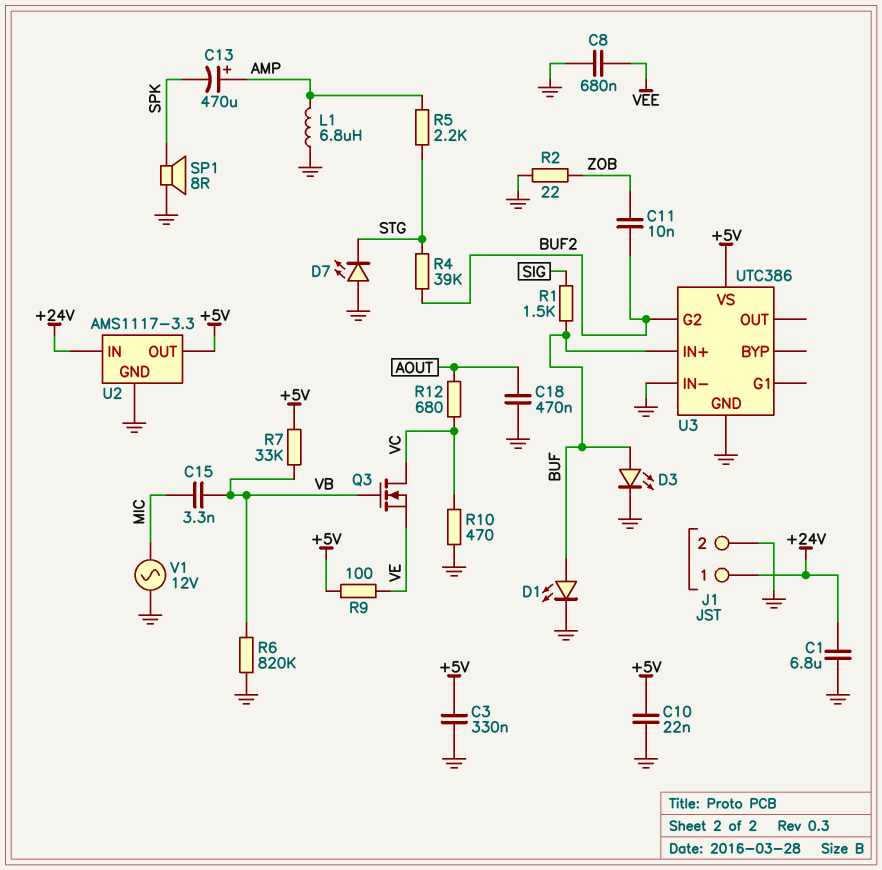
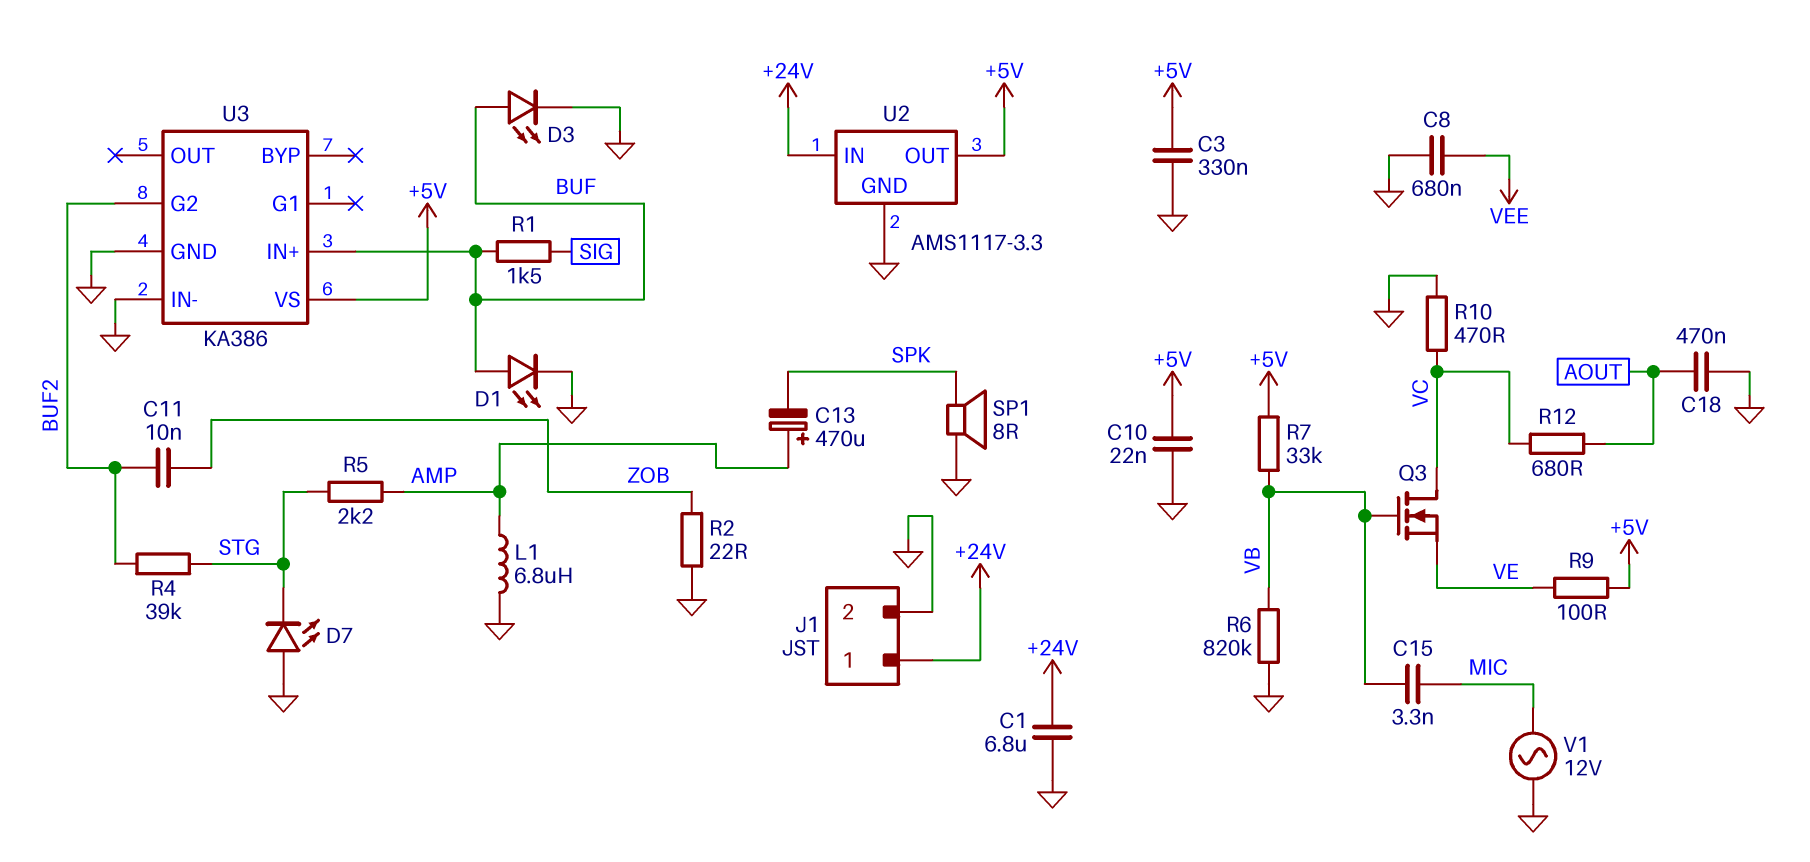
U3: UTC386 -> KA386

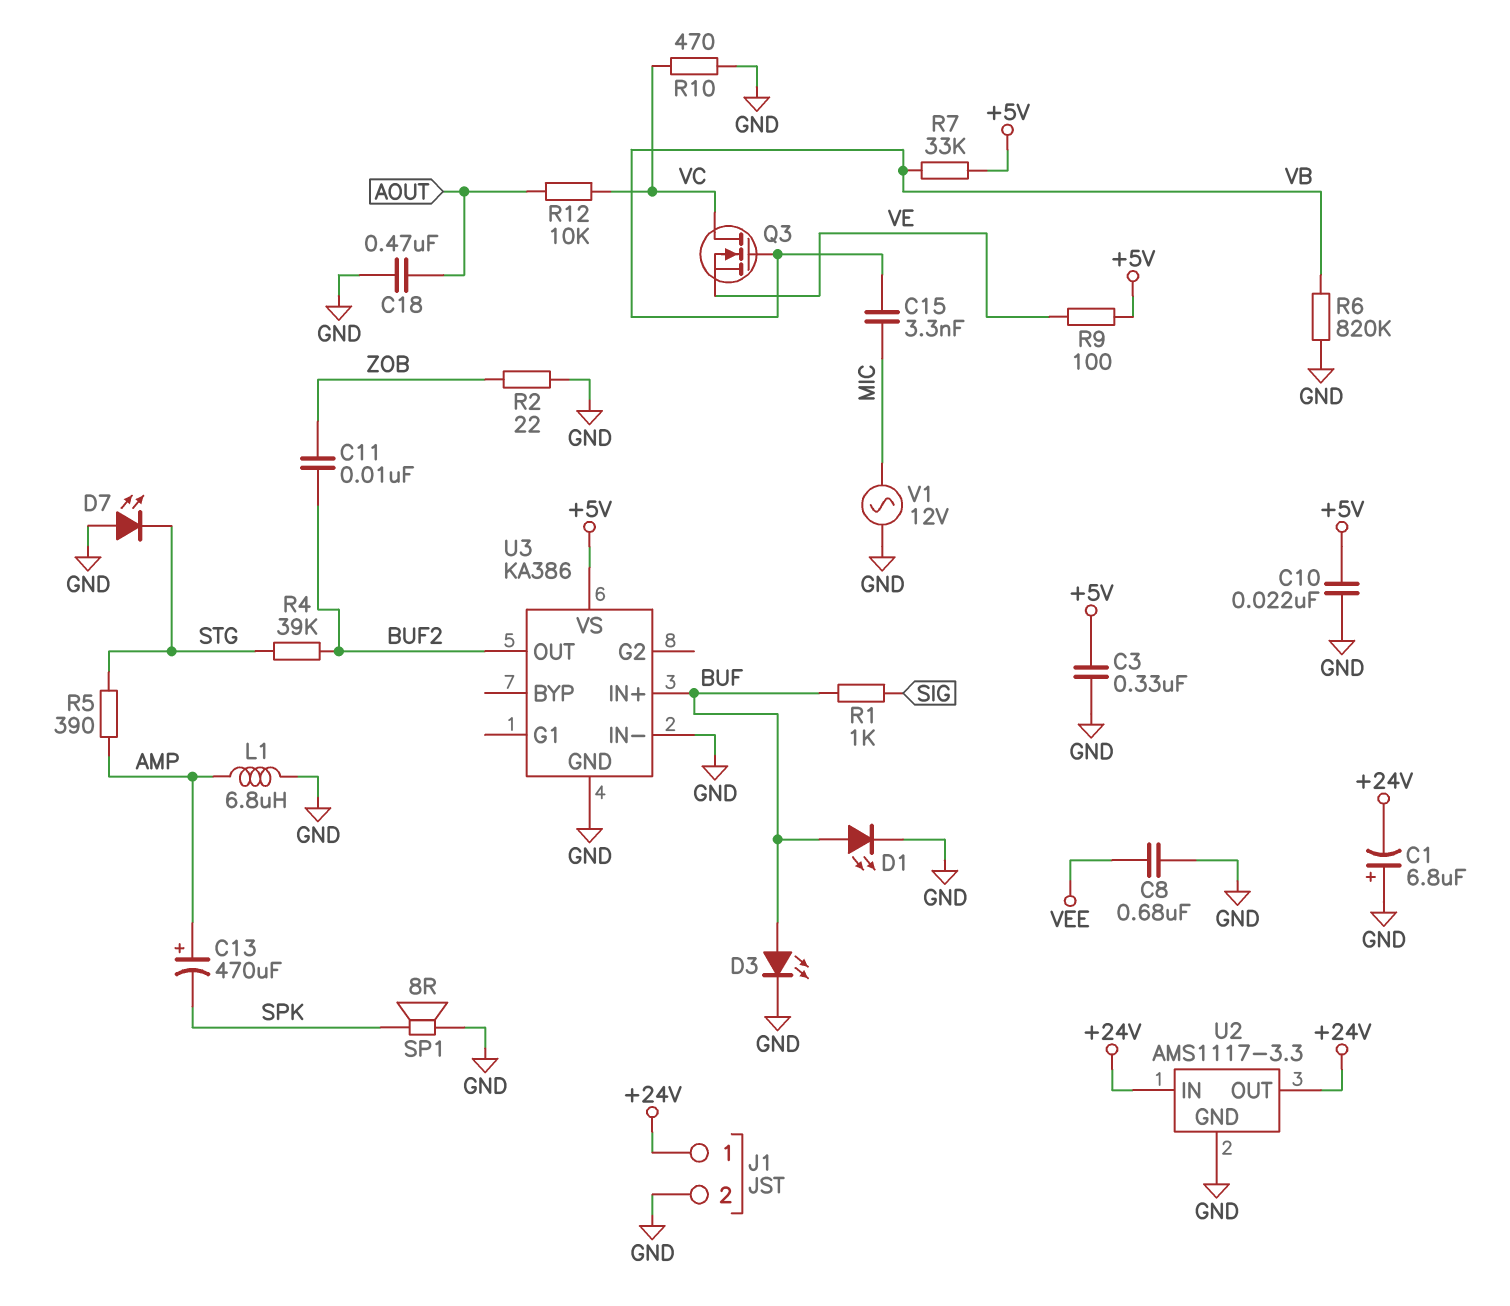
C1: 6.8uF (+24V, GND) -> 6.8uF (plus GND, minus +24V)
R1: 1.5k (BUF, SIG) -> 1k (BUF, SIG)
R5: 2.2k (AMP, STG) -> 390 (AMP, STG)
R12: 680 (AOUT, VC) -> 10k (AOUT, VC)
U2 pin OUT: +5V -> +24V
U3 pin G2: BUF2 -> none
U3 pin OUT: none -> BUF2

